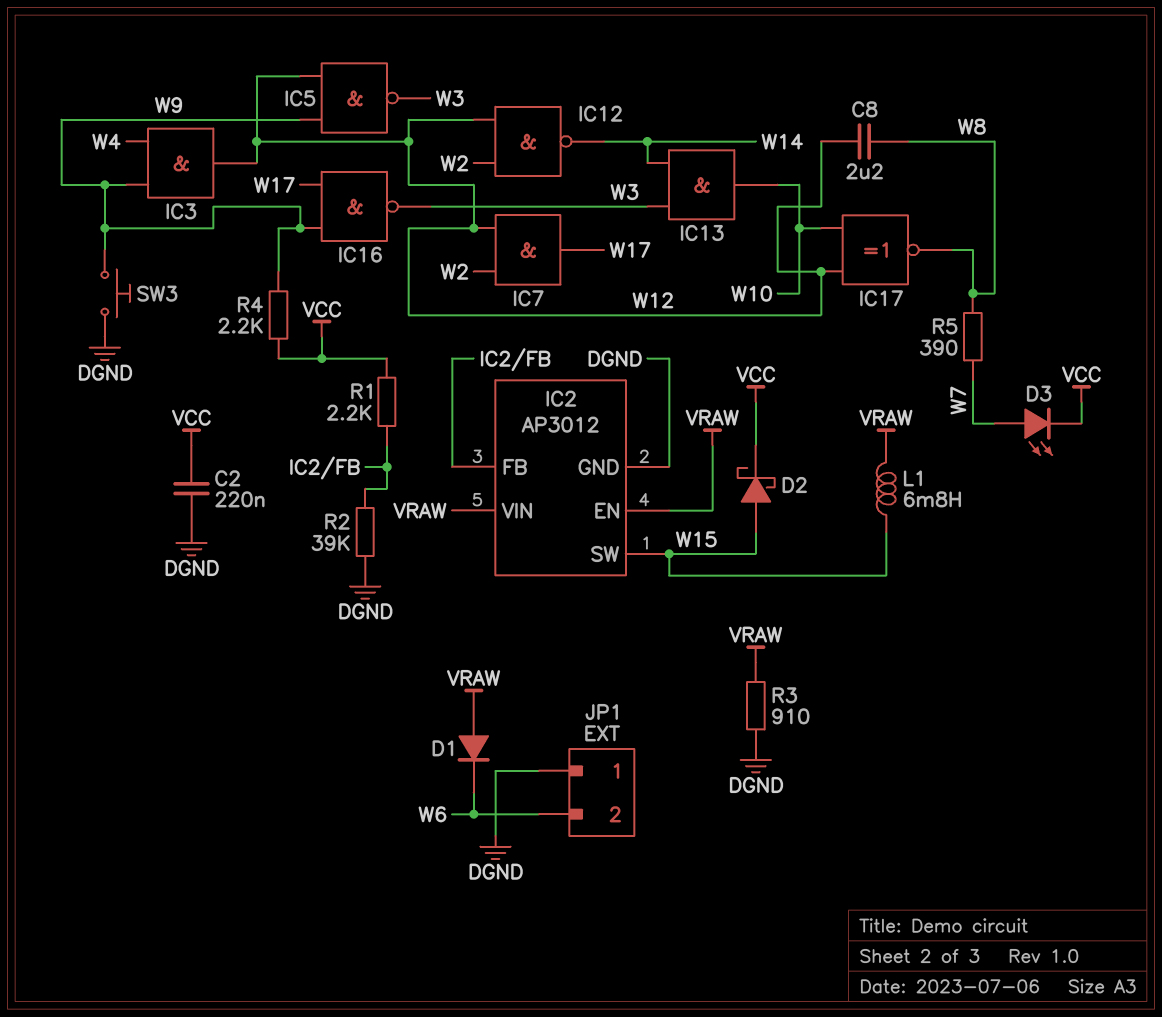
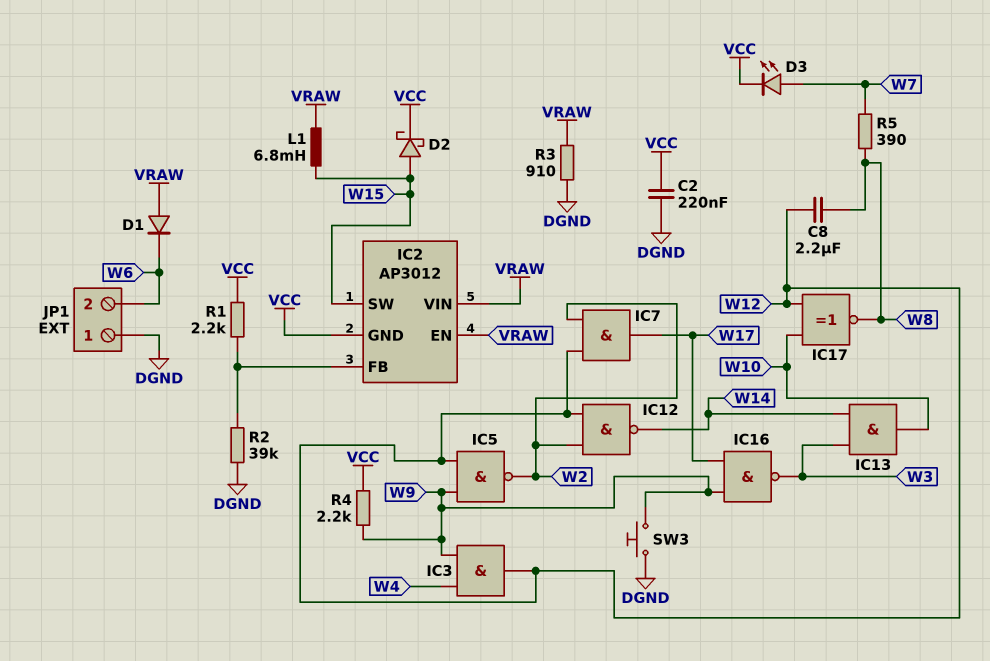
IC2 pin GND: DGND -> VCC
IC5: NAND (in W9, in W12, out W3) -> NAND (in W9, in W12, out W2)

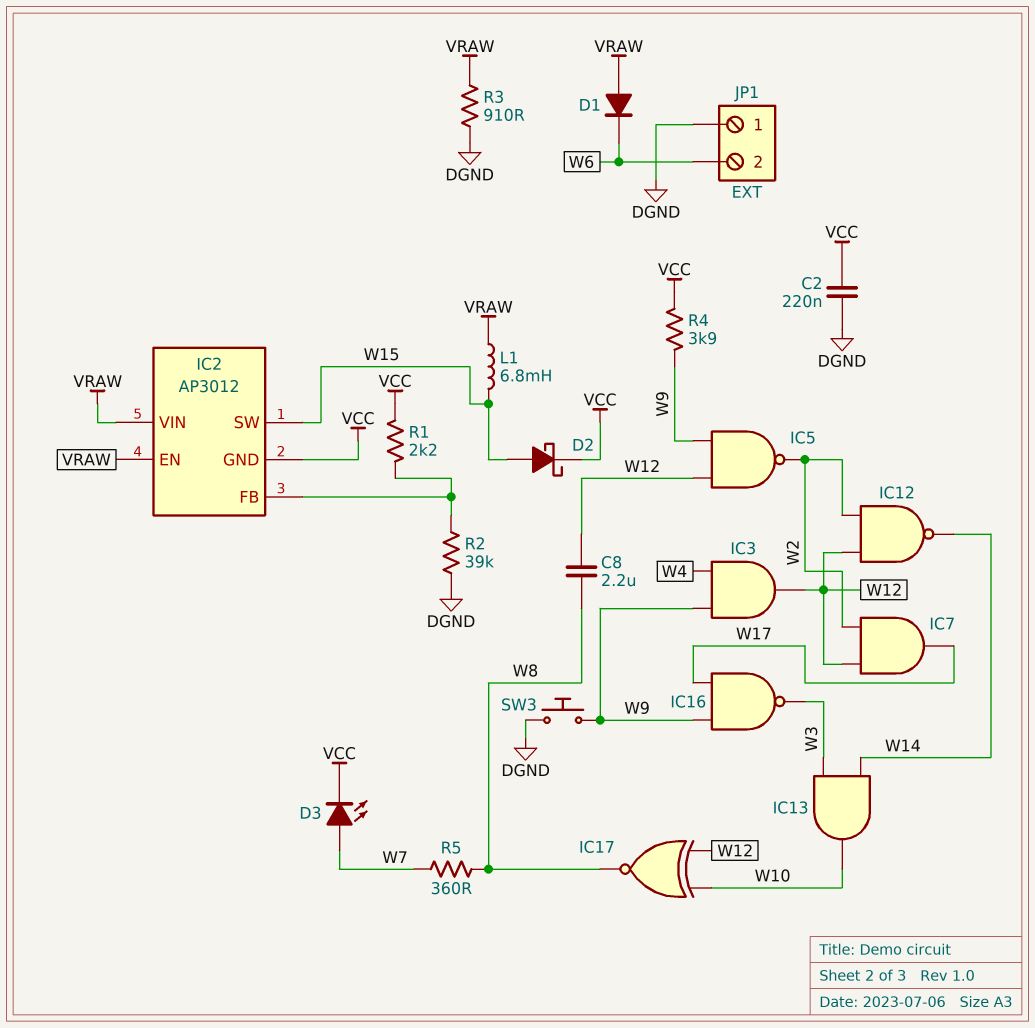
R4: 2.2k (VCC, W9) -> 3.9k (VCC, W9)
R5: 390 (W7, W8) -> 360 (W7, W8)

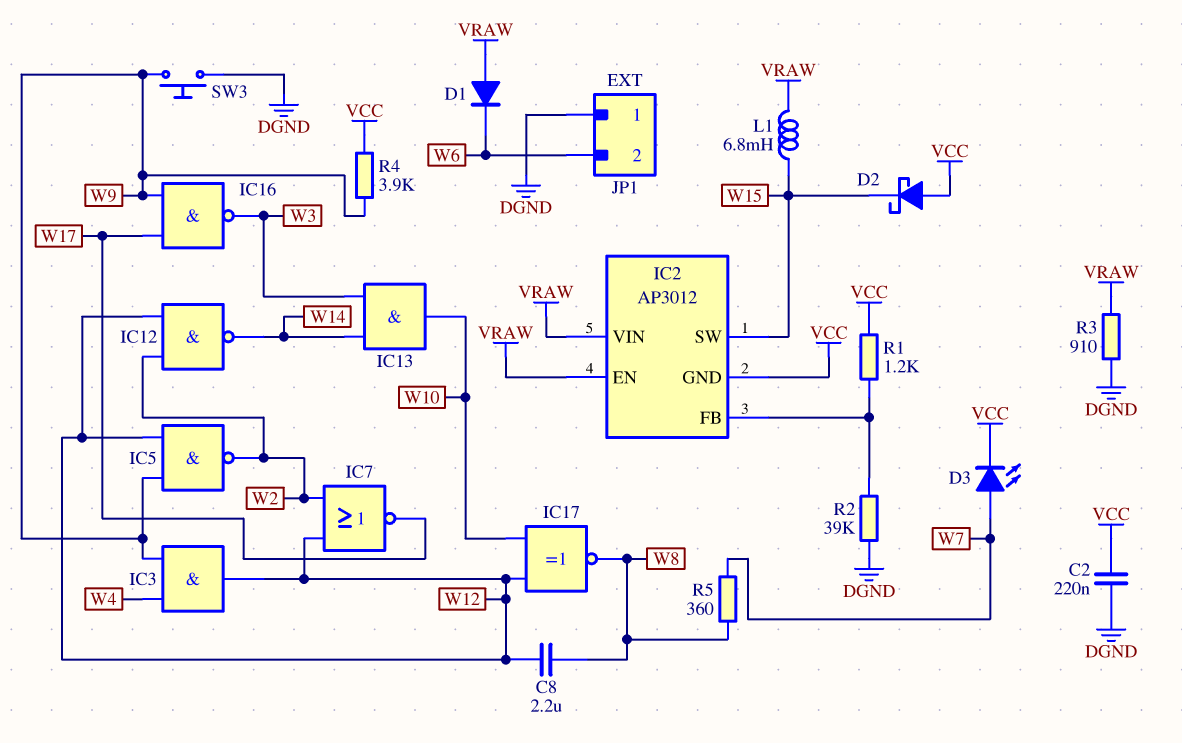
D2: schottky (A W15, K VCC) -> schottky (A VCC, K W15)
IC7: AND (in W2, in W12, out W17) -> NOR (in W2, in W12, out W17)
R1: 2.2k (IC2/FB, VCC) -> 1.2k (IC2/FB, VCC)

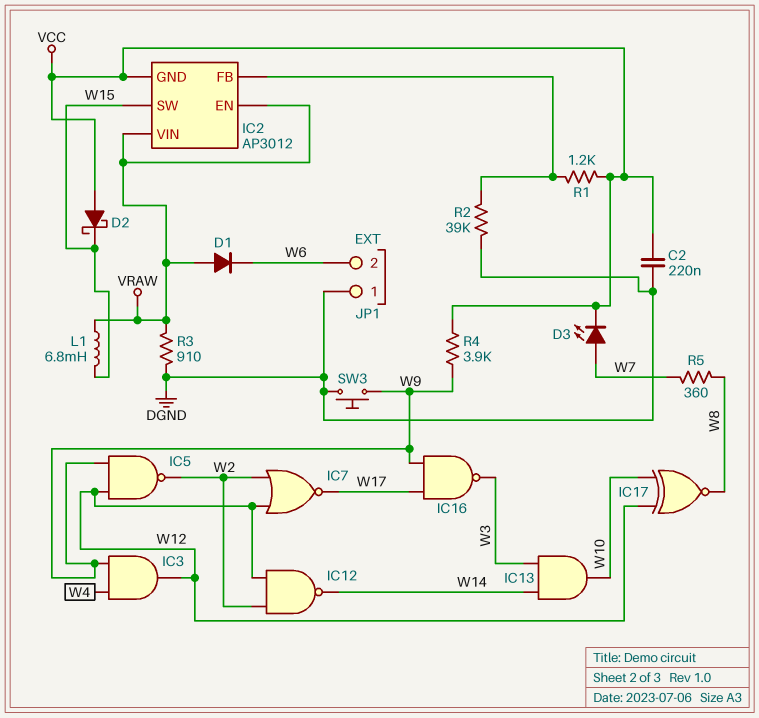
C8: 2.2uF (W8, W12) -> none

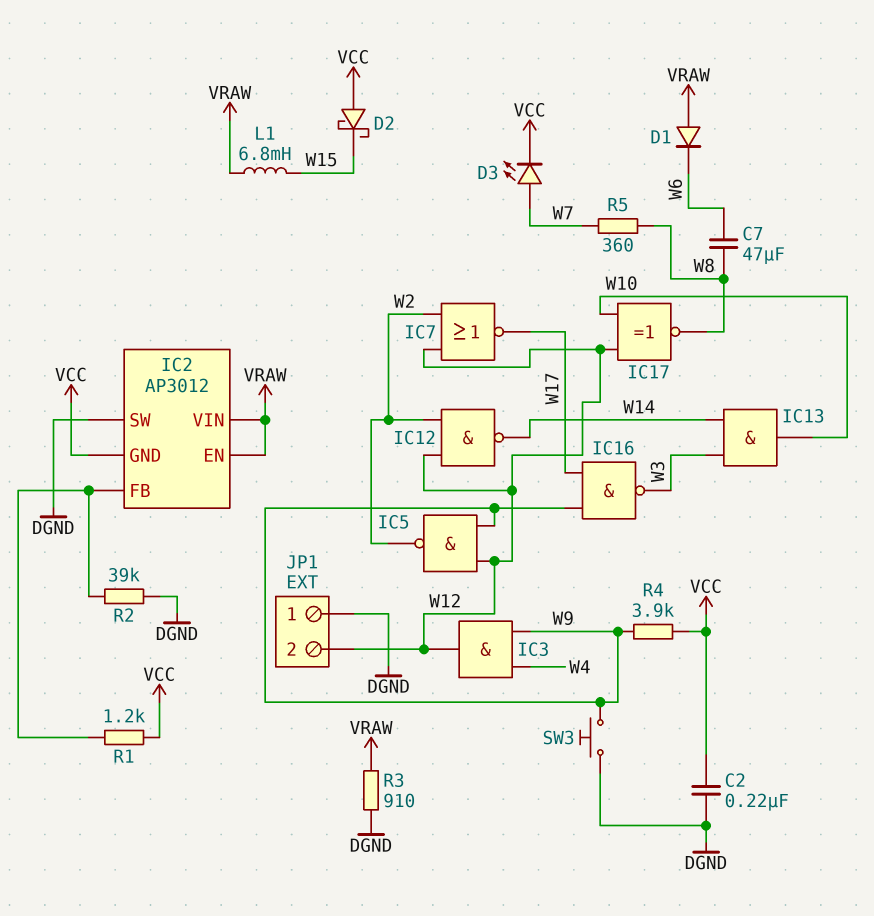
C7: none -> 47uF (W6, W8)
IC2 pin SW: W15 -> DGND
JP1 pin 2: W6 -> W12

